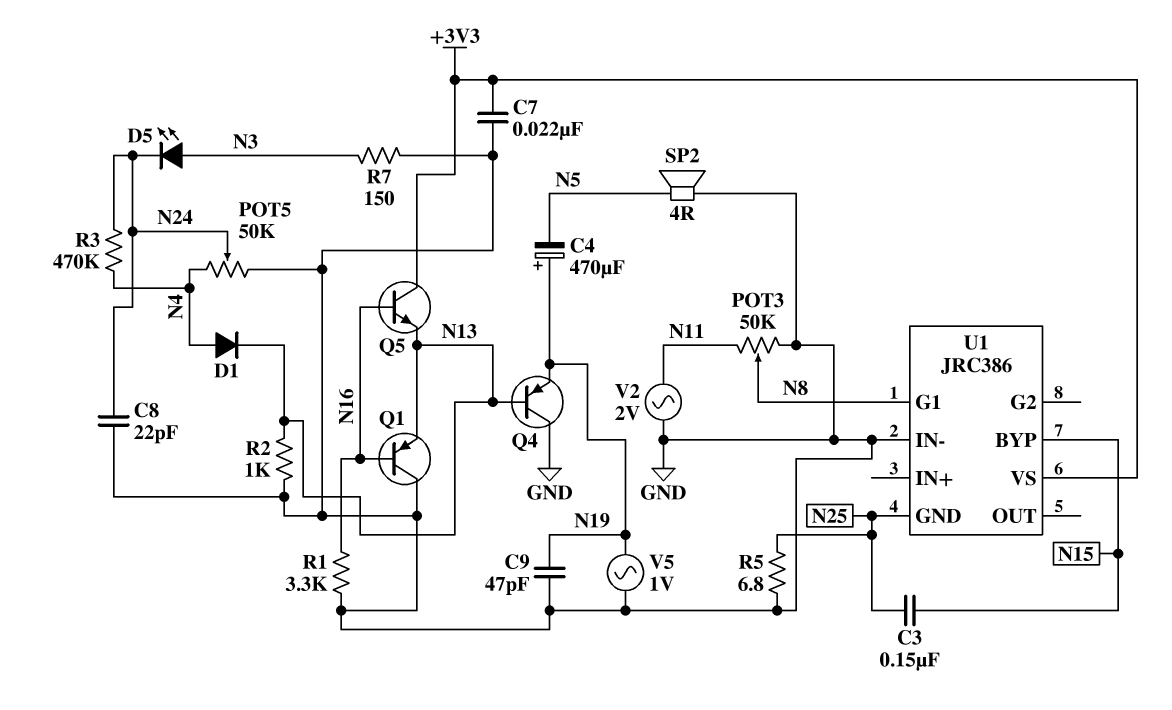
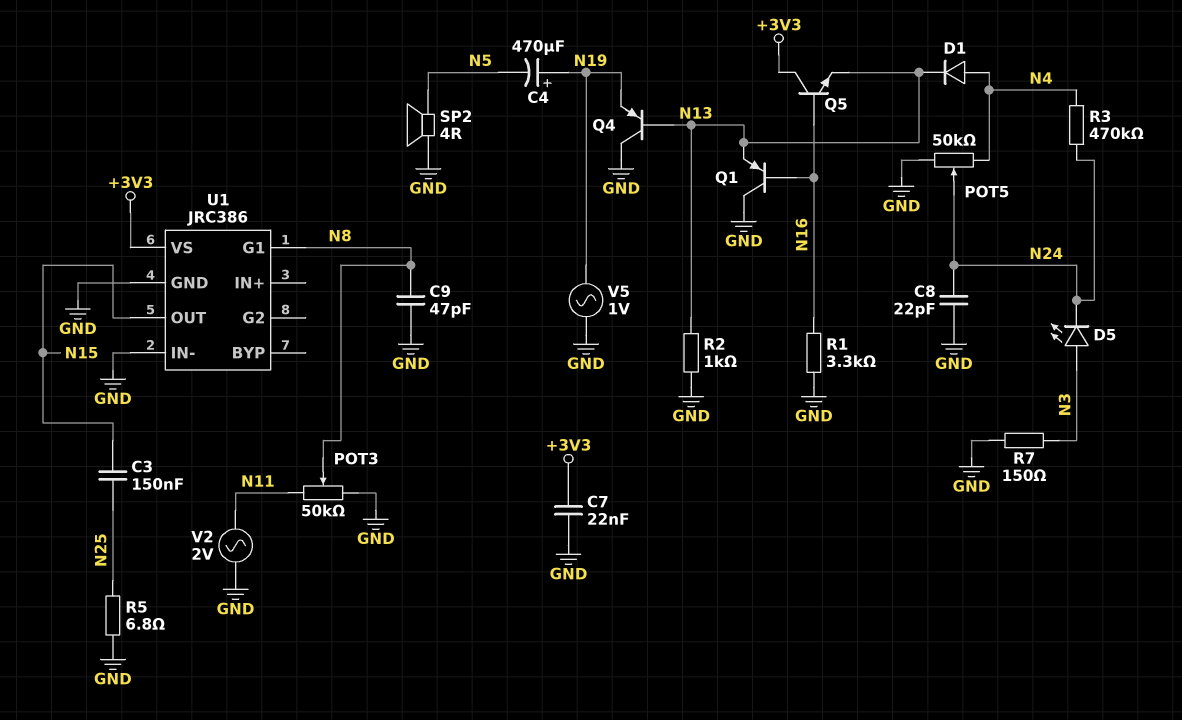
C9: 47pF (GND, N19) -> 47pF (GND, N8)
U1 pin BYP: N15 -> none
U1 pin GND: N25 -> GND
U1 pin OUT: none -> N15

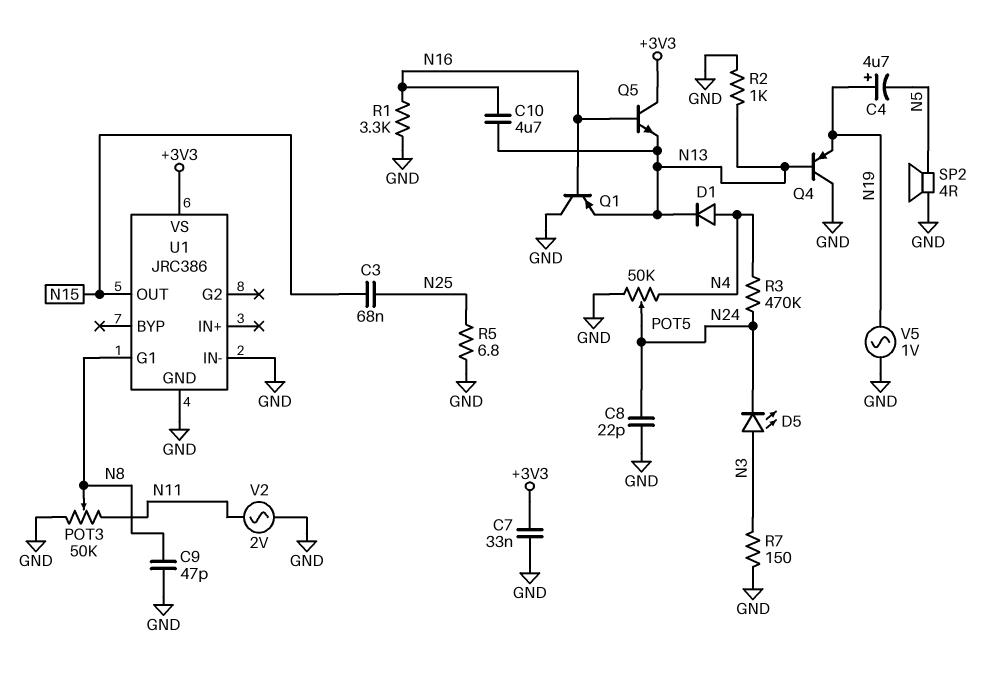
C3: 150nF (N15, N25) -> 68nF (N15, N25)
C4: 470uF (plus N19, minus N5) -> 4.7uF (plus N19, minus N5)
C7: 22nF (+3V3, GND) -> 33nF (+3V3, GND)
C10: none -> 4.7uF (N13, N16)

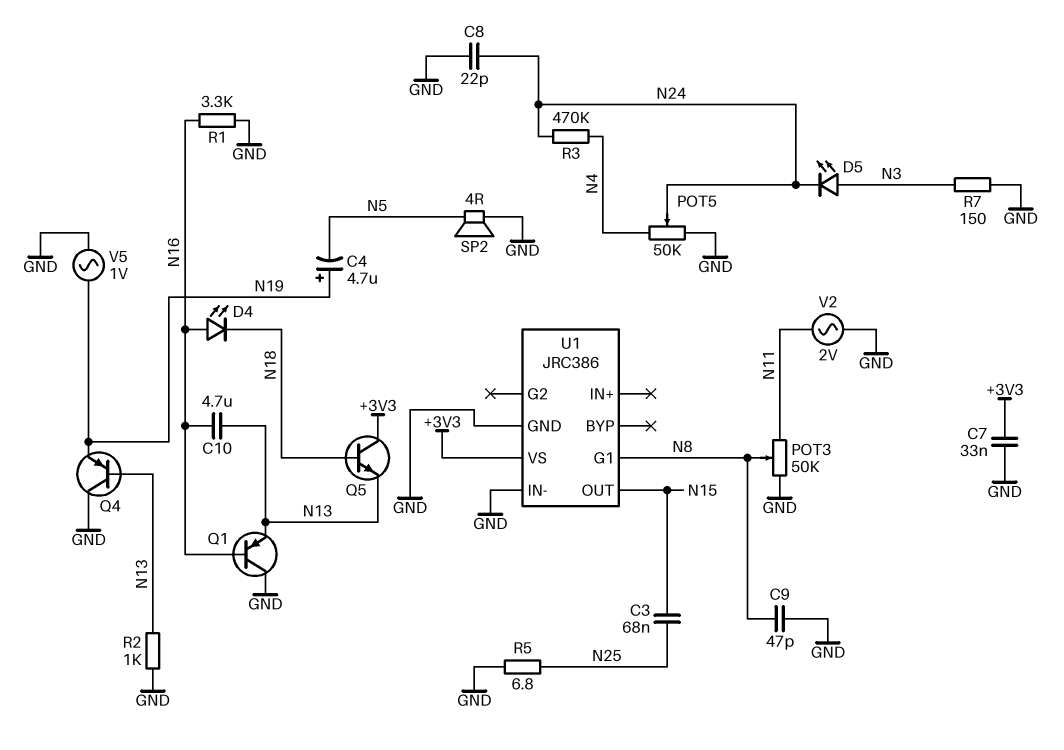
D1: diode (A N4, K N13) -> none
D4: none -> LED (A N16, K N18)
Q5: NPN (B N16, C +3V3, E N13) -> NPN (B N18, C +3V3, E N13)

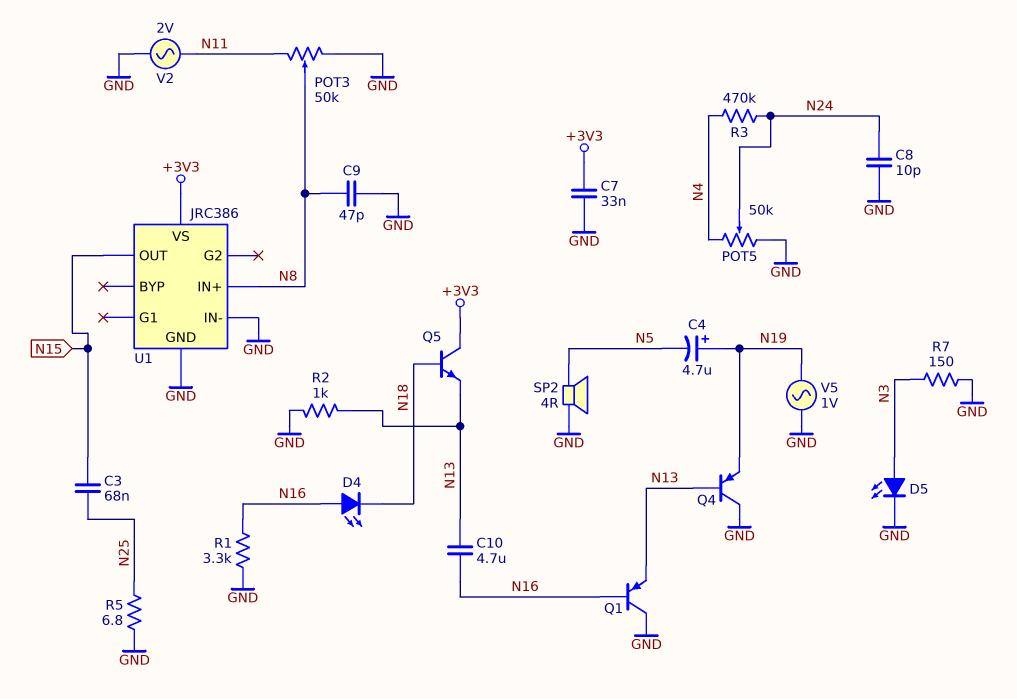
C8: 22pF (GND, N24) -> 10pF (GND, N24)
D5: LED (A N3, K N24) -> LED (A N3, K GND)
U1 pin G1: N8 -> none
U1 pin IN+: none -> N8

